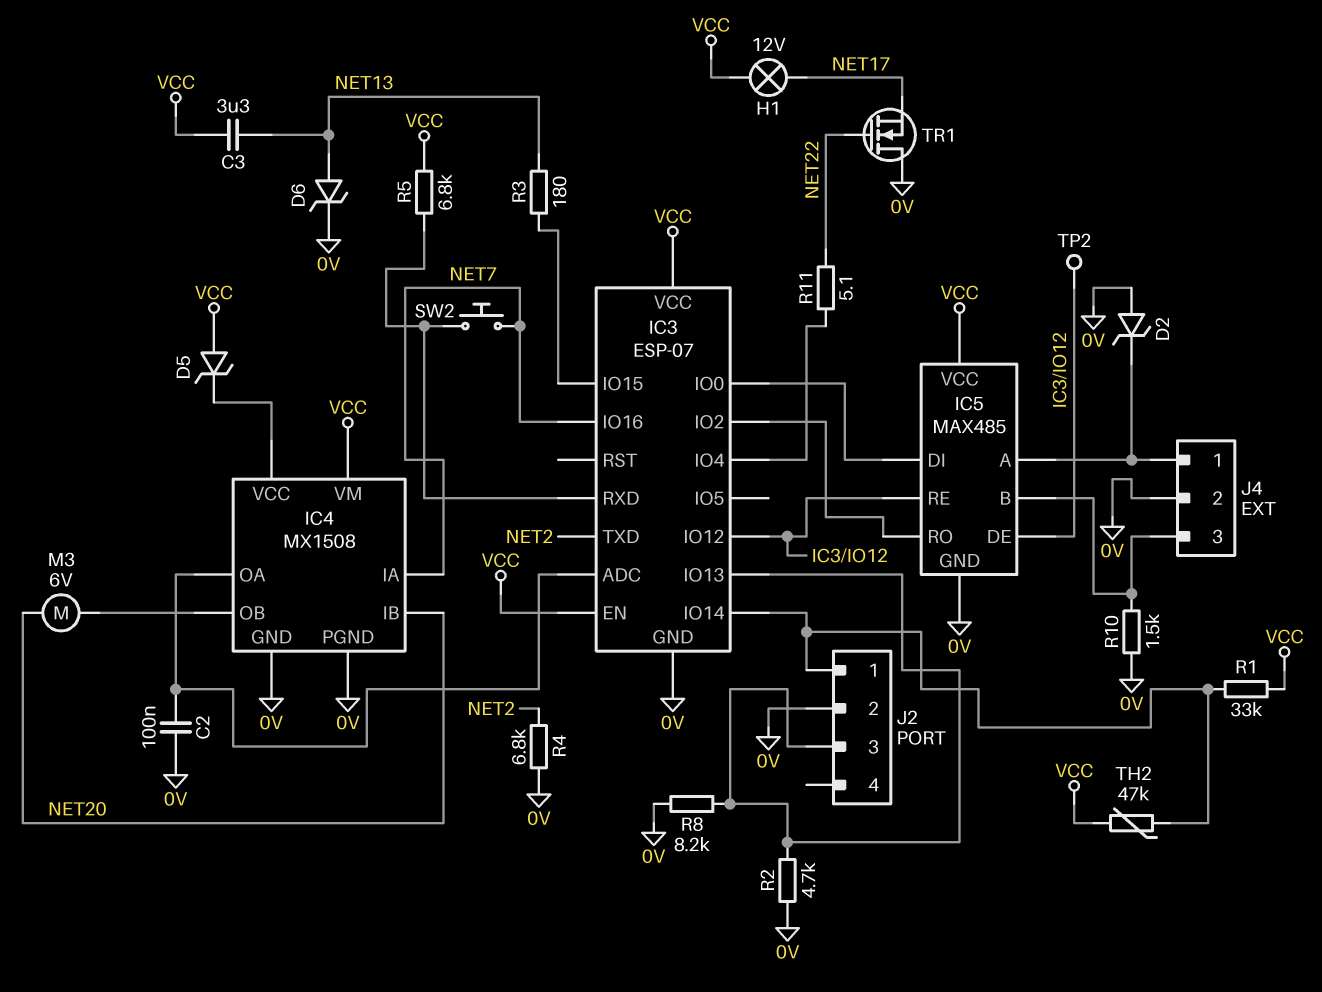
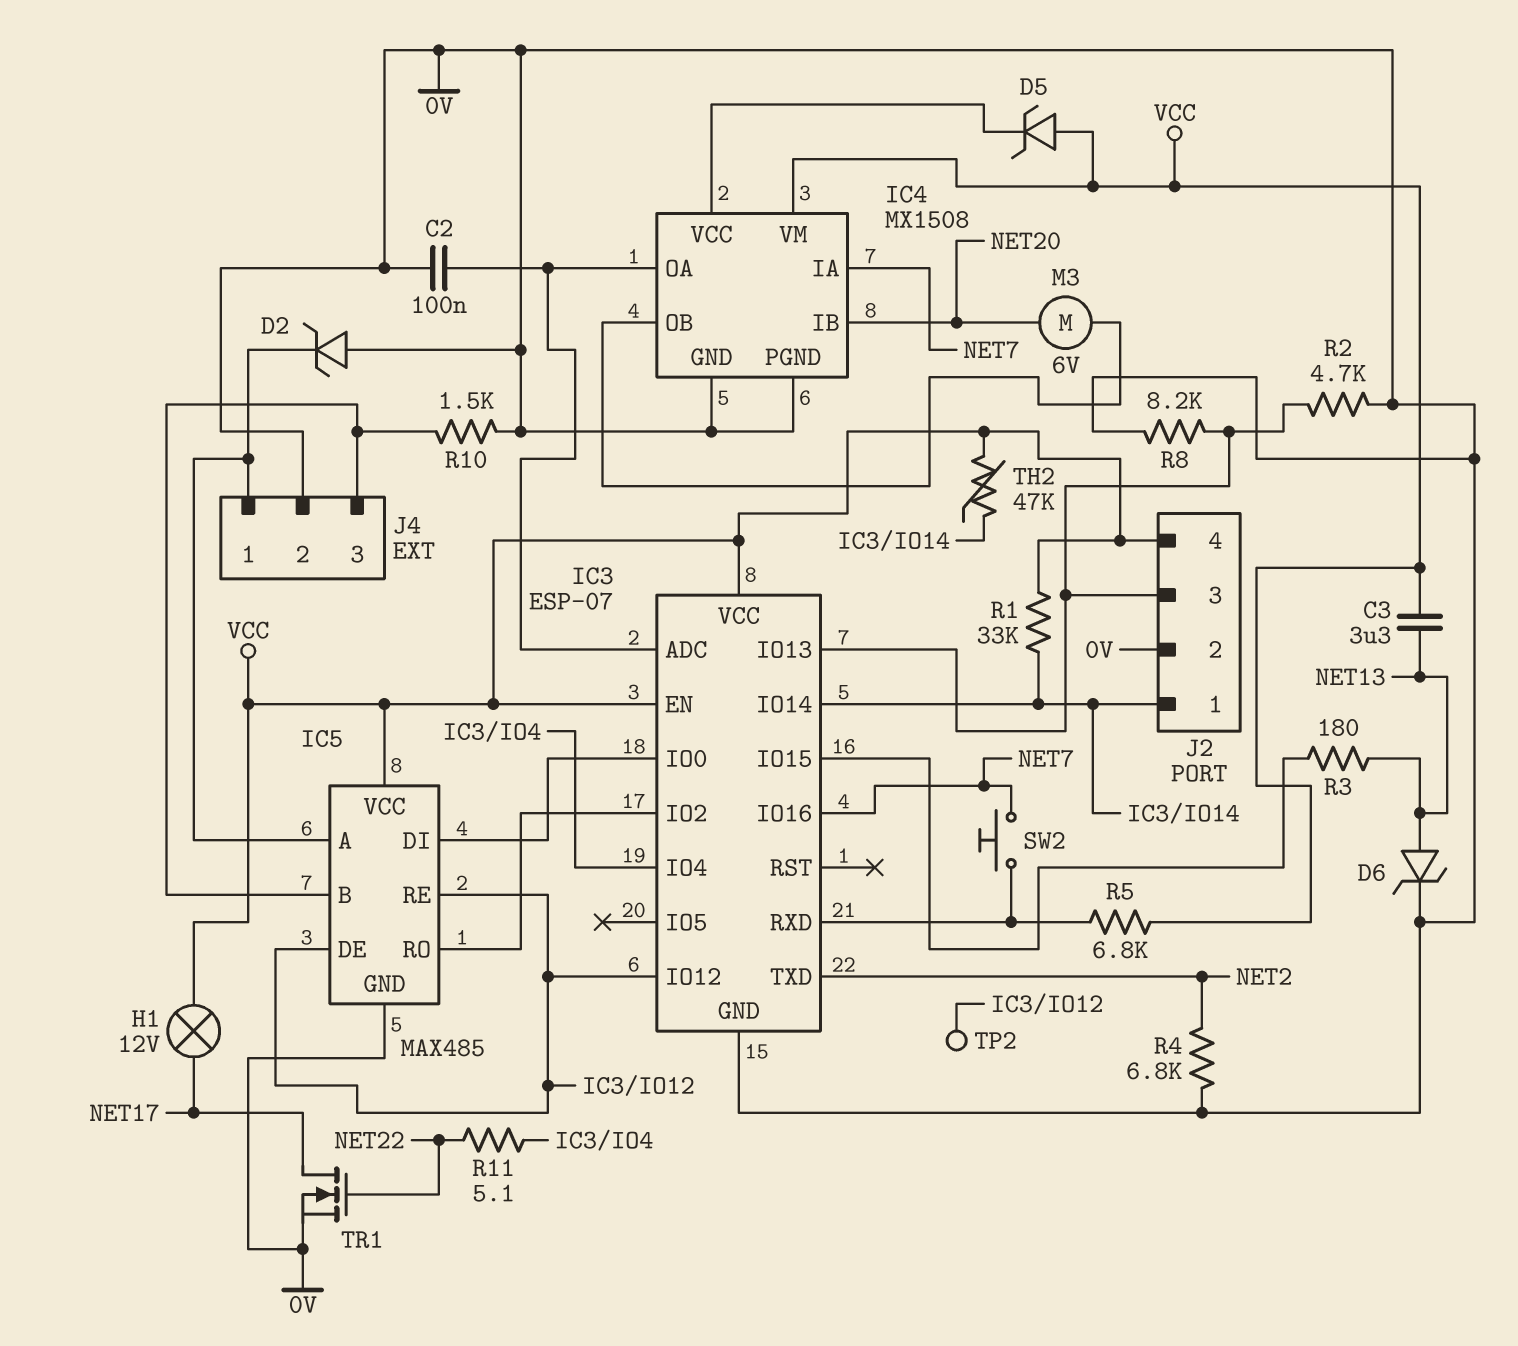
J2 pin 4: none -> VCC
TR1: NMOS (G NET22, D 0V, S NET17) -> NMOS (G NET22, D NET17, S 0V)

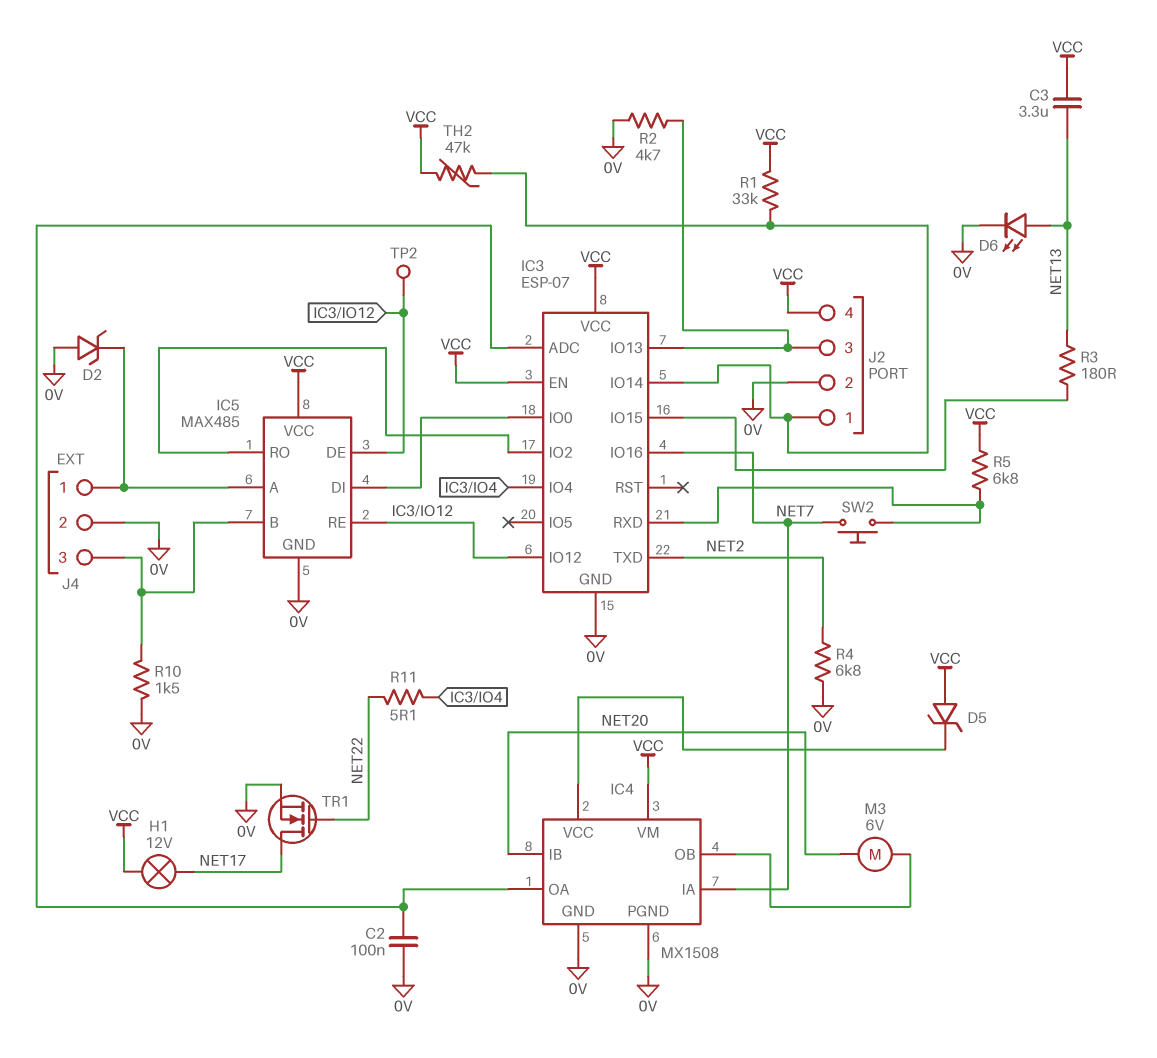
D6: zener (A NET13, K 0V) -> LED (A NET13, K 0V)
R8: 8.2k (0V, IC3/IO13) -> none

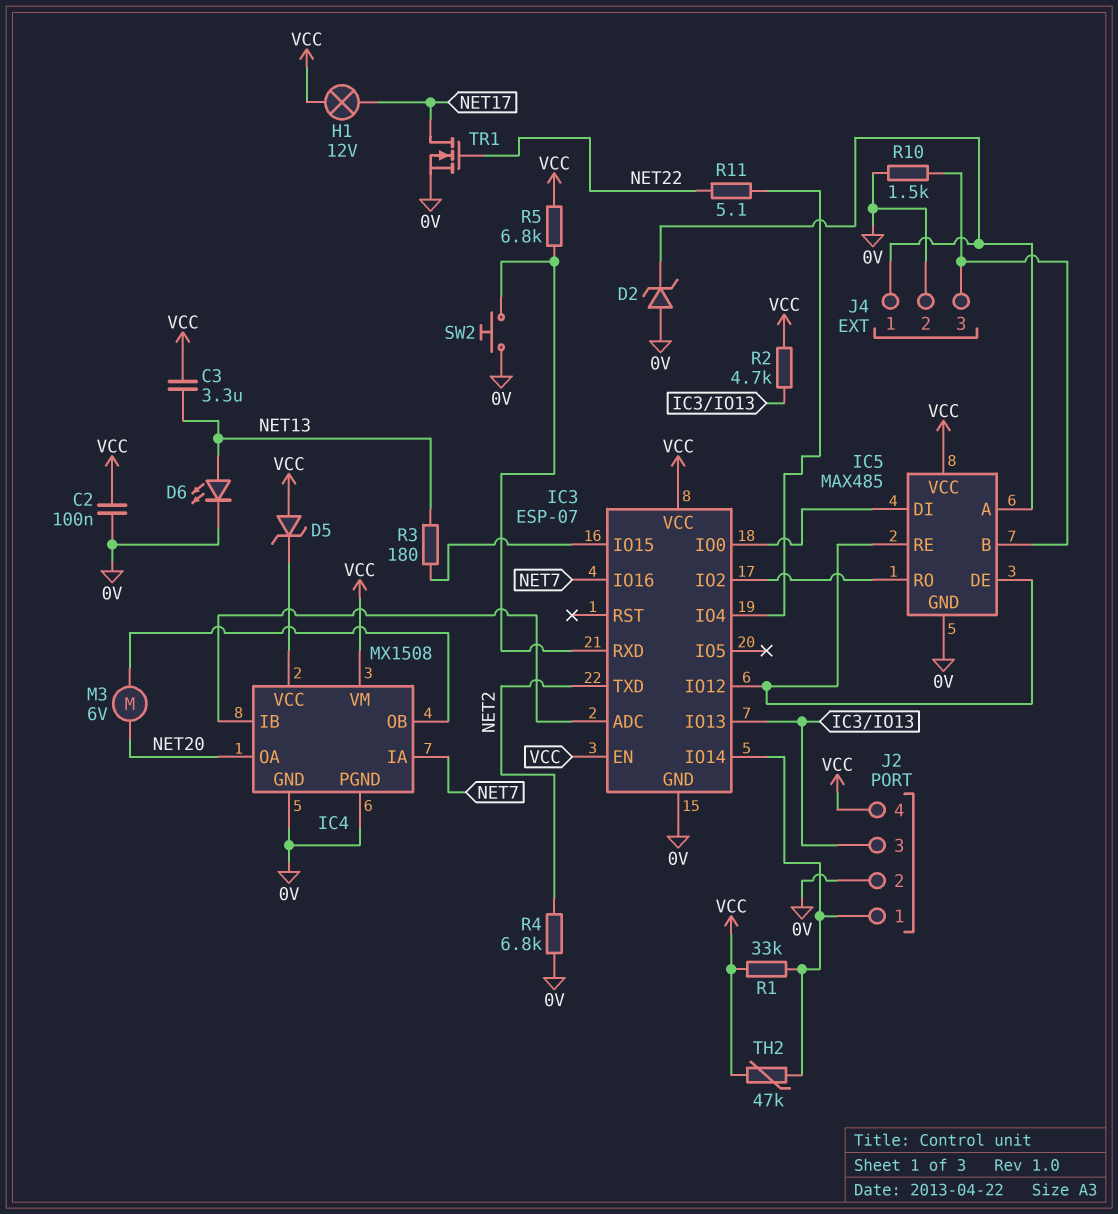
C2: 100nF (0V, IC3/ADC) -> 100nF (0V, VCC)
IC4 pin IB: NET20 -> IC3/ADC
IC4 pin OA: IC3/ADC -> NET20
R2: 4.7k (0V, IC3/IO13) -> 4.7k (IC3/IO13, VCC)
SW2: button (IC3/RXD, NET7) -> button (0V, IC3/RXD)
TP2: test point (IC3/IO12) -> none

